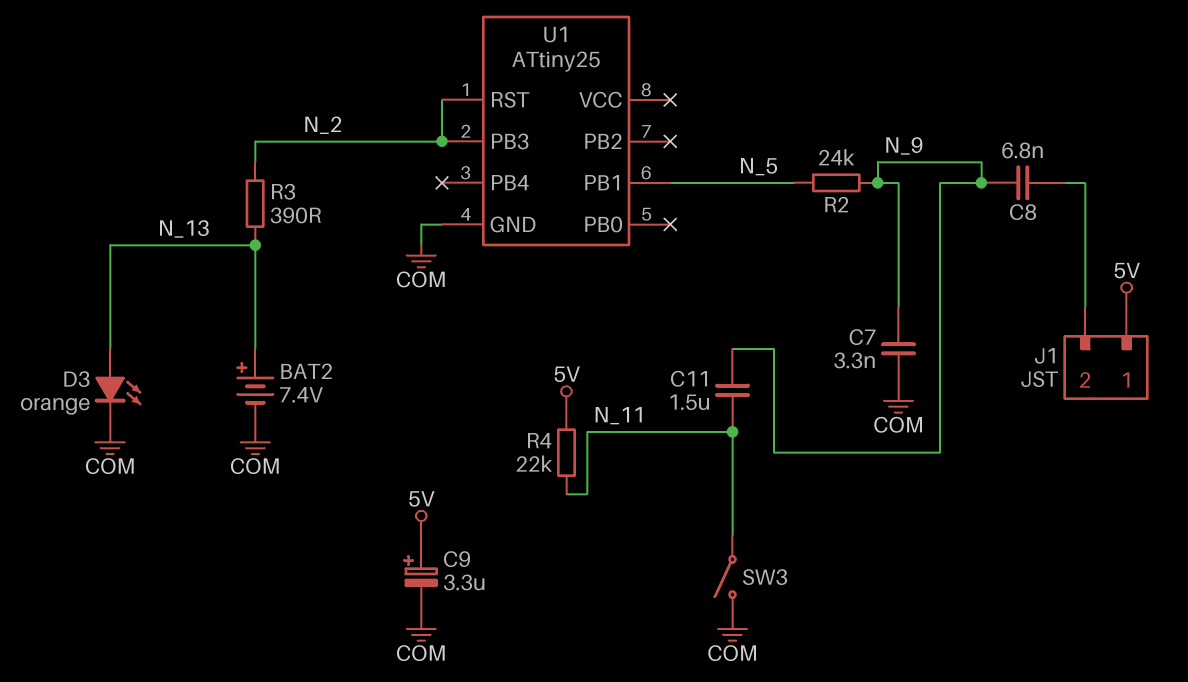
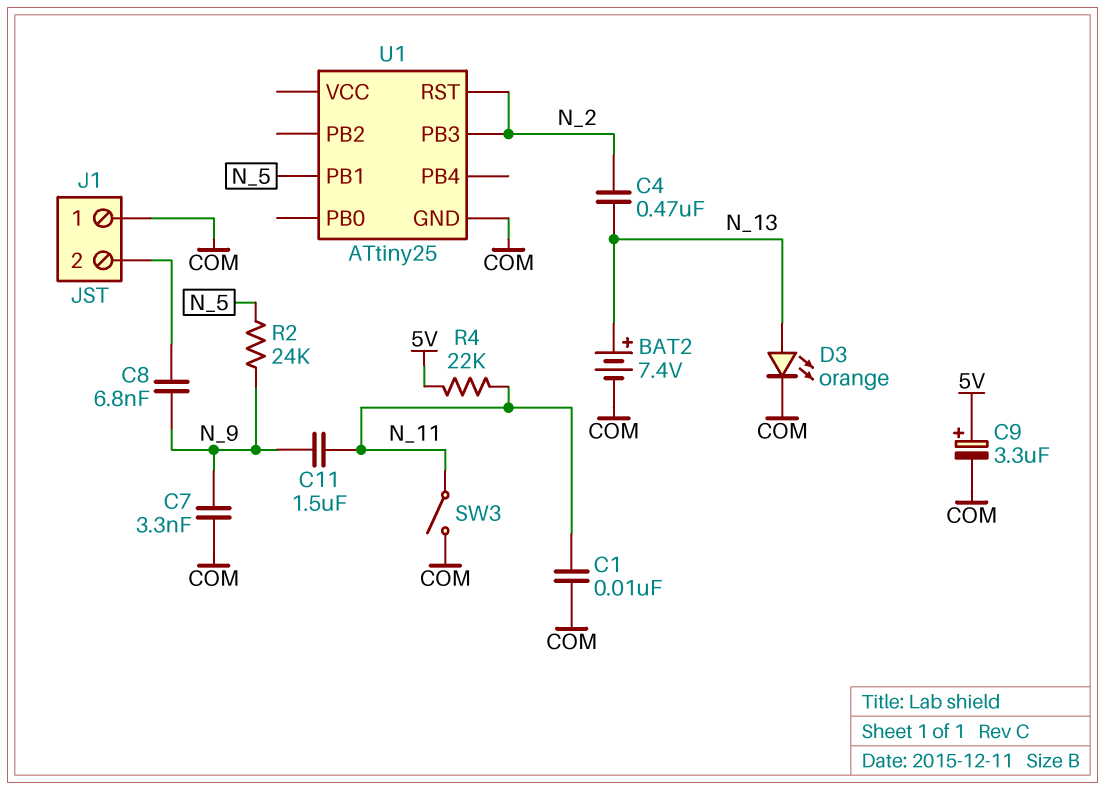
C1: none -> 10nF (COM, N_11)
C4: none -> 470nF (N_2, N_13)
J1 pin 1: 5V -> COM
R3: 390 (N_2, N_13) -> none

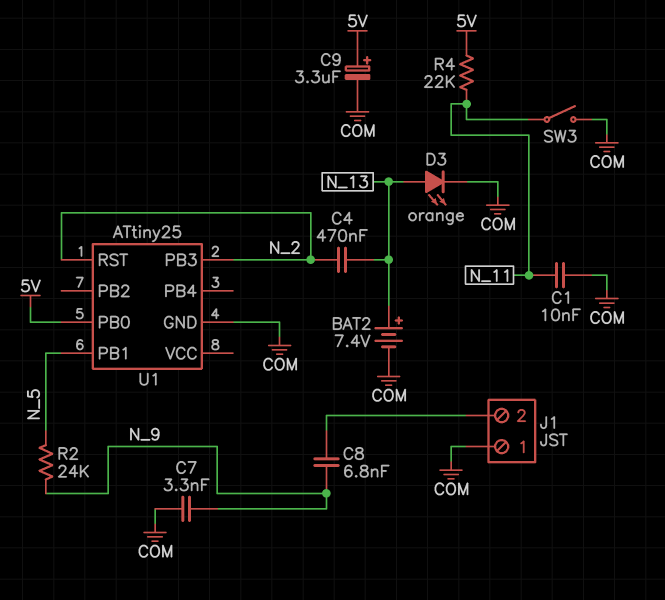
C11: 1.5uF (N_9, N_11) -> none
U1 pin PB0: none -> 5V

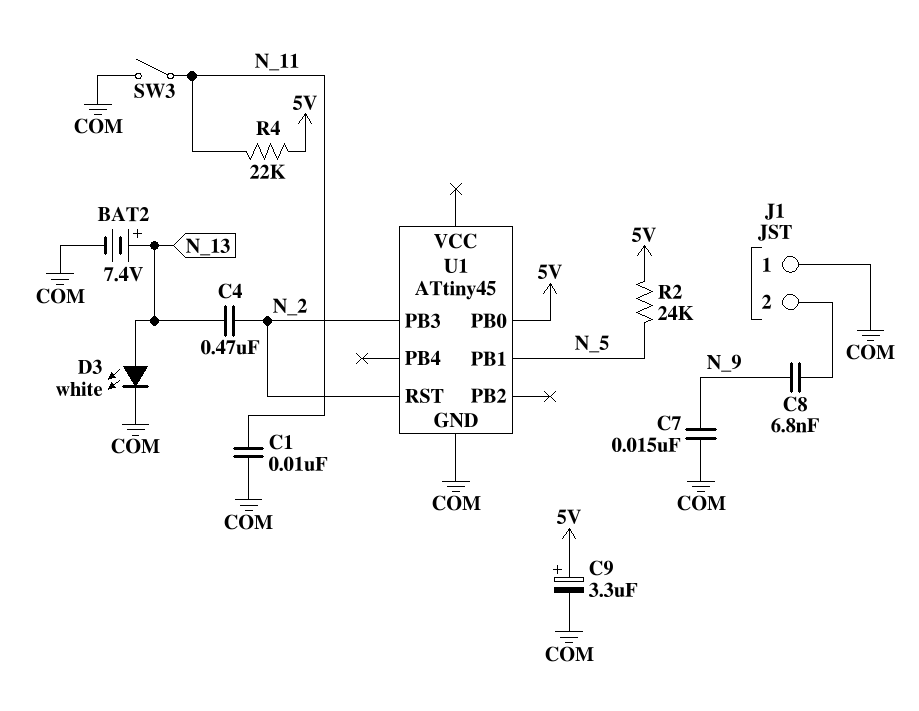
C7: 3.3nF (COM, N_9) -> 15nF (COM, N_9)
D3: LED orange (A N_13, K COM) -> LED white (A N_13, K COM)
R2: 24k (N_5, N_9) -> 24k (5V, N_5)
U1: ATtiny25 -> ATtiny45

